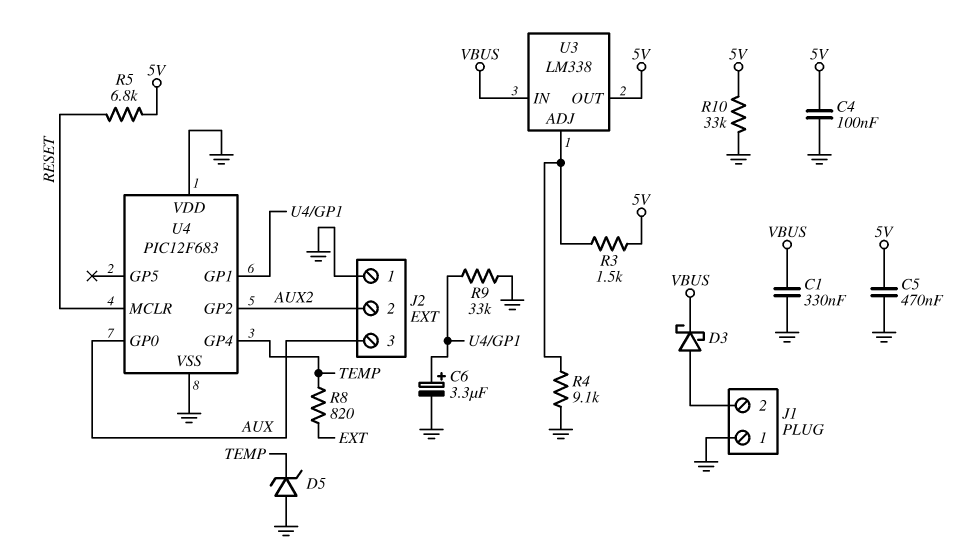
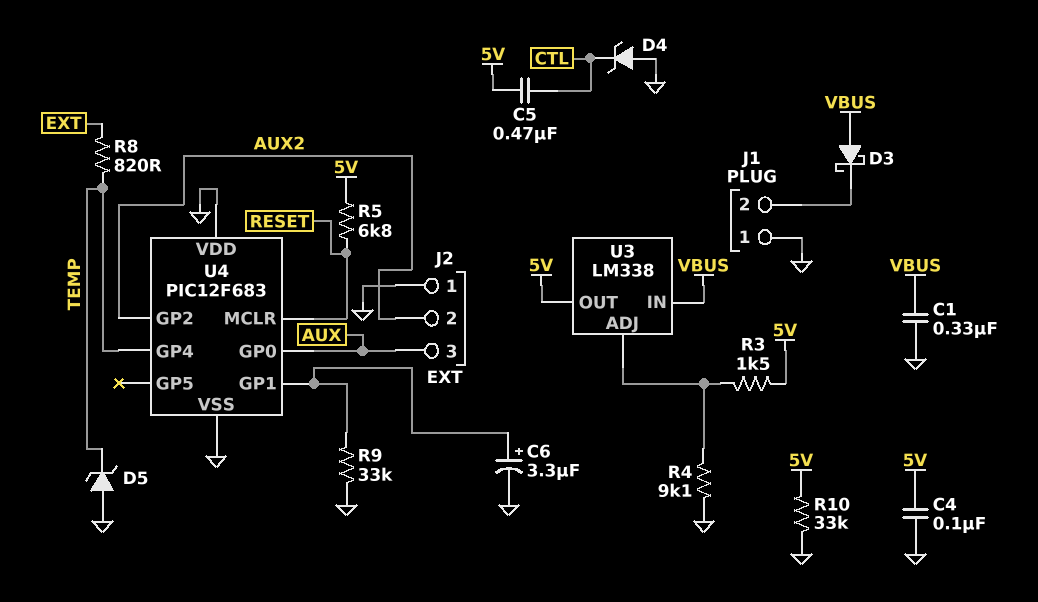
C5: 470nF (5V, GND) -> 470nF (5V, CTL)
D3: schottky (A J1/2, K VBUS) -> schottky (A VBUS, K J1/2)
D4: none -> zener (A GND, K CTL)

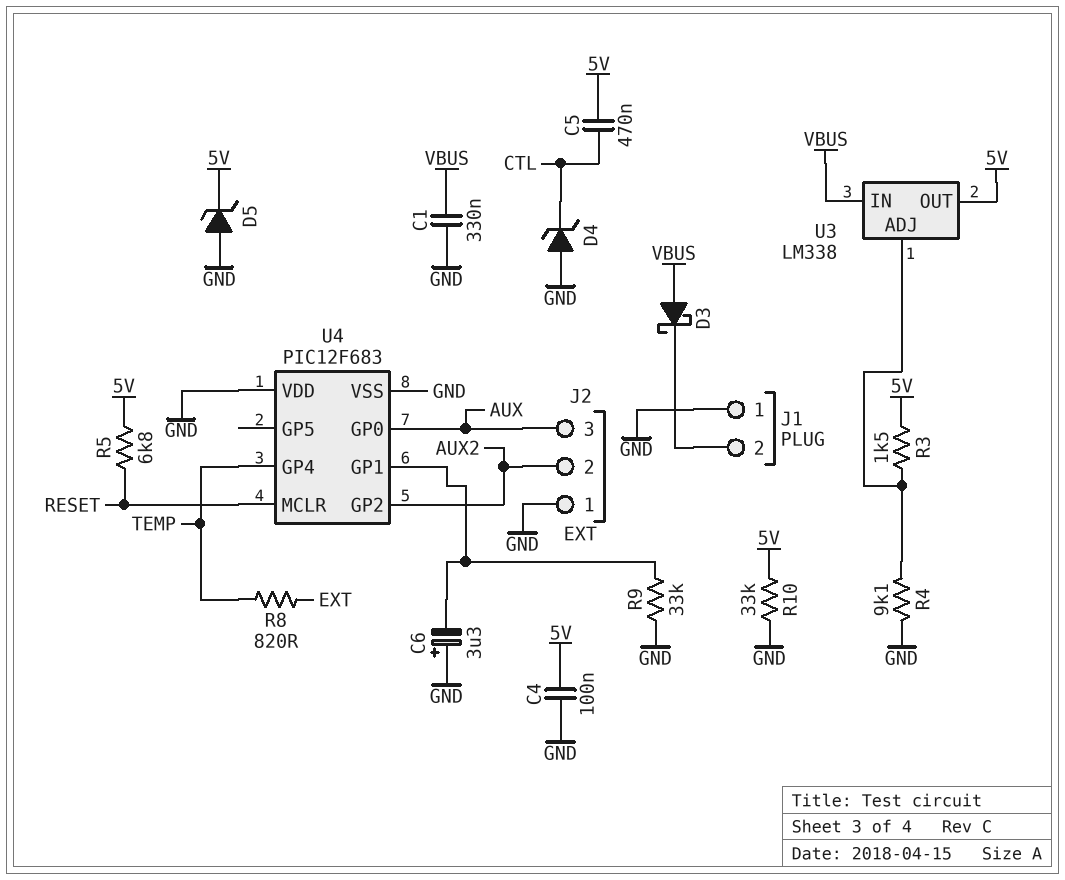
C6: 3.3uF (plus U4/GP1, minus GND) -> 3.3uF (plus GND, minus U4/GP1)
D5: zener (A GND, K TEMP) -> zener (A GND, K 5V)

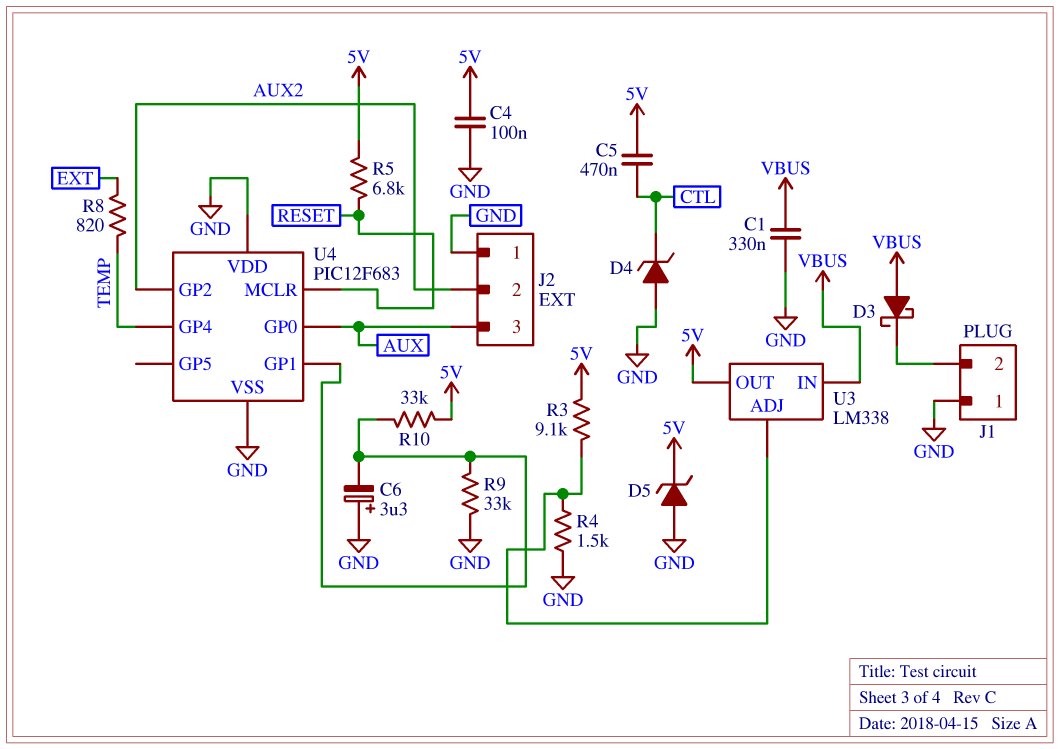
R3: 1.5k (5V, U3/ADJ) -> 9.1k (5V, U3/ADJ)
R4: 9.1k (GND, U3/ADJ) -> 1.5k (GND, U3/ADJ)
R10: 33k (5V, GND) -> 33k (5V, U4/GP1)

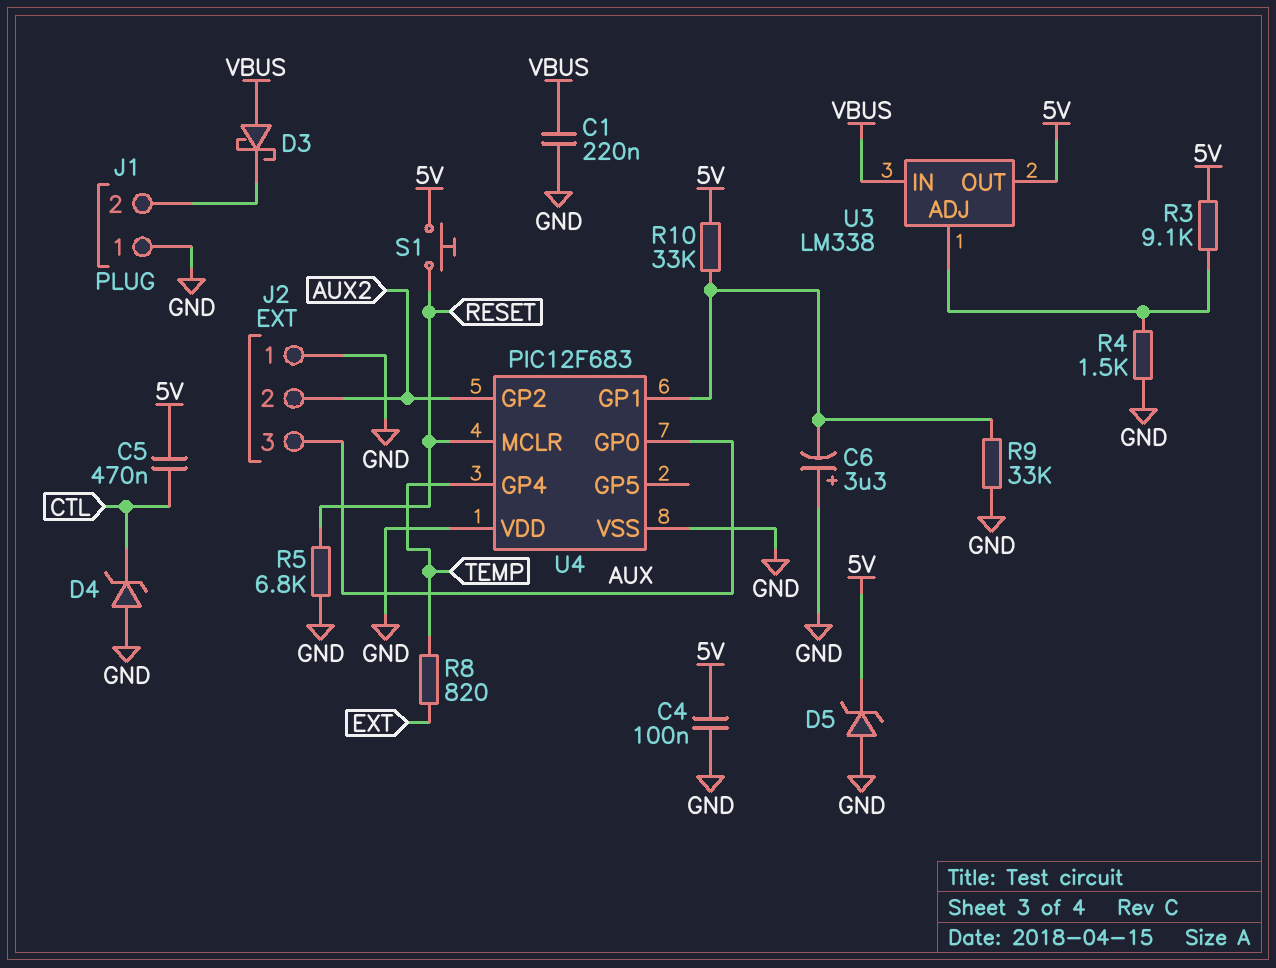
C1: 330nF (GND, VBUS) -> 220nF (GND, VBUS)
R5: 6.8k (5V, RESET) -> 6.8k (GND, RESET)
S1: none -> button (5V, RESET)

